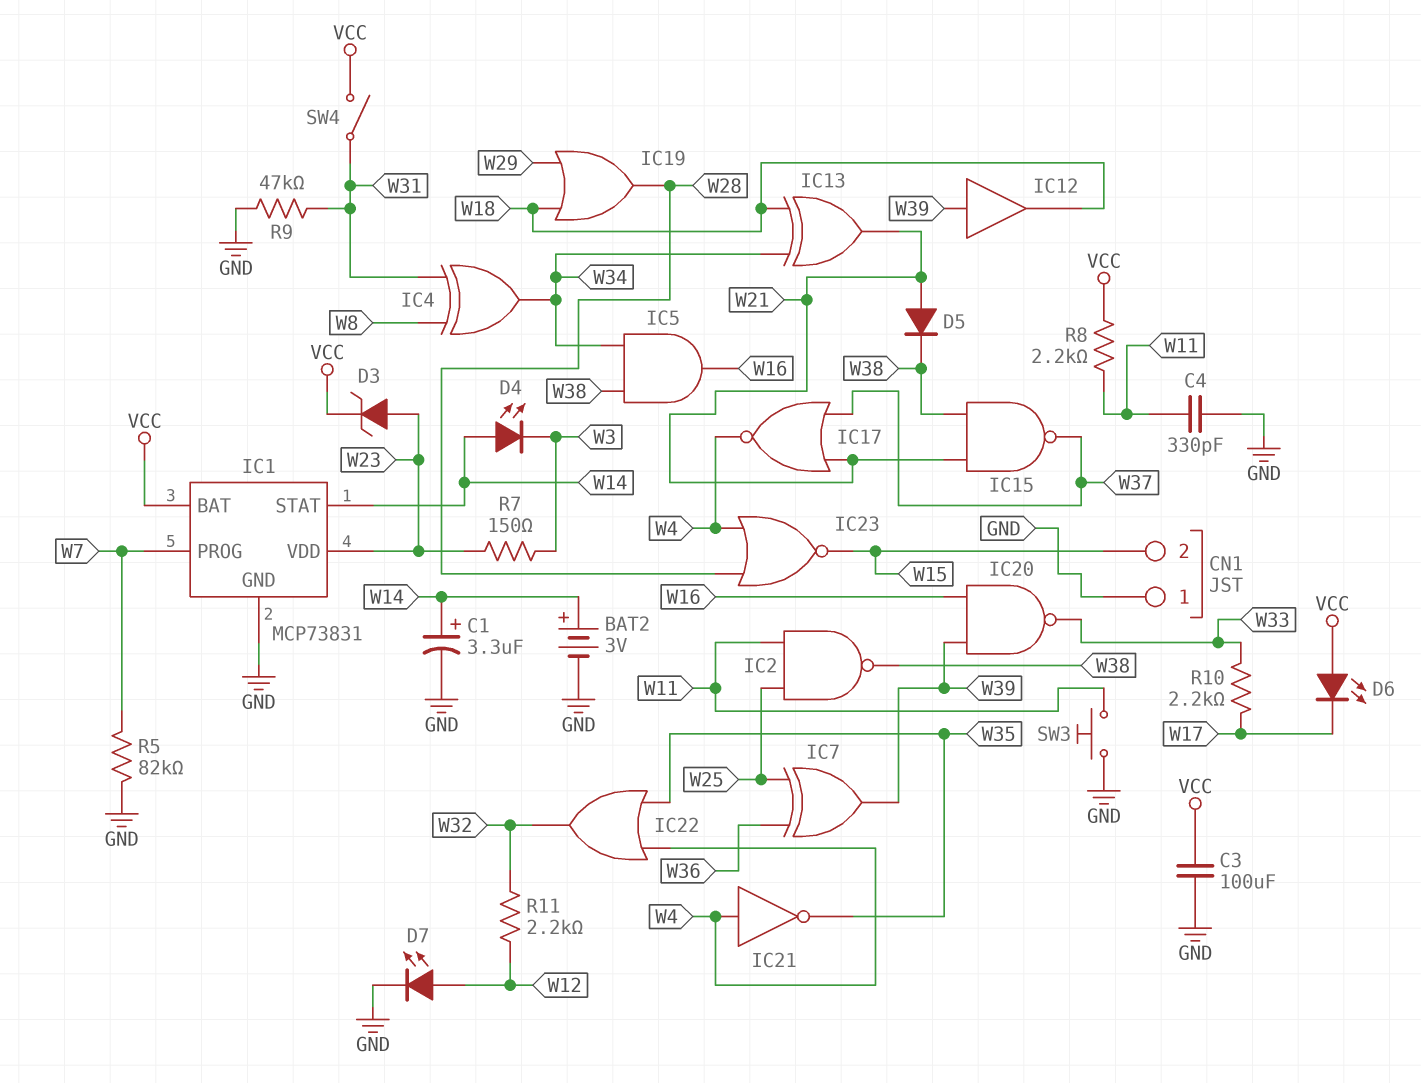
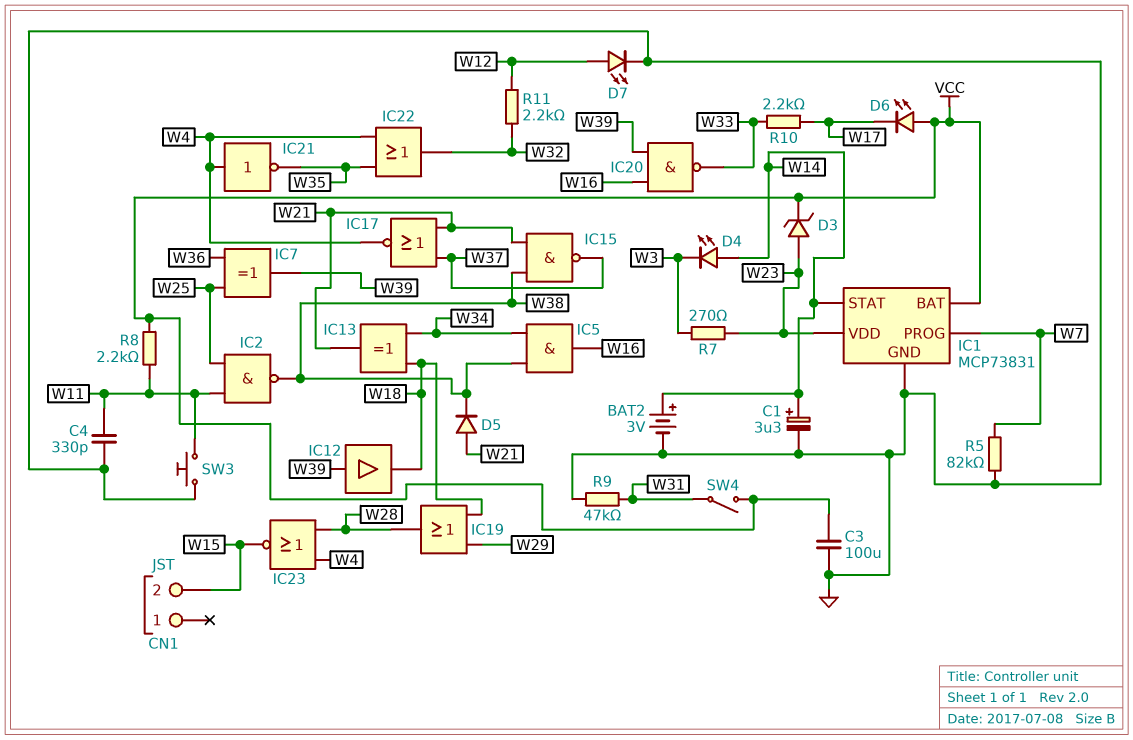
CN1 pin 1: GND -> none
IC4: XOR (in W8, in W31, out W34) -> none
R7: 150 (W3, W23) -> 270 (W3, W23)

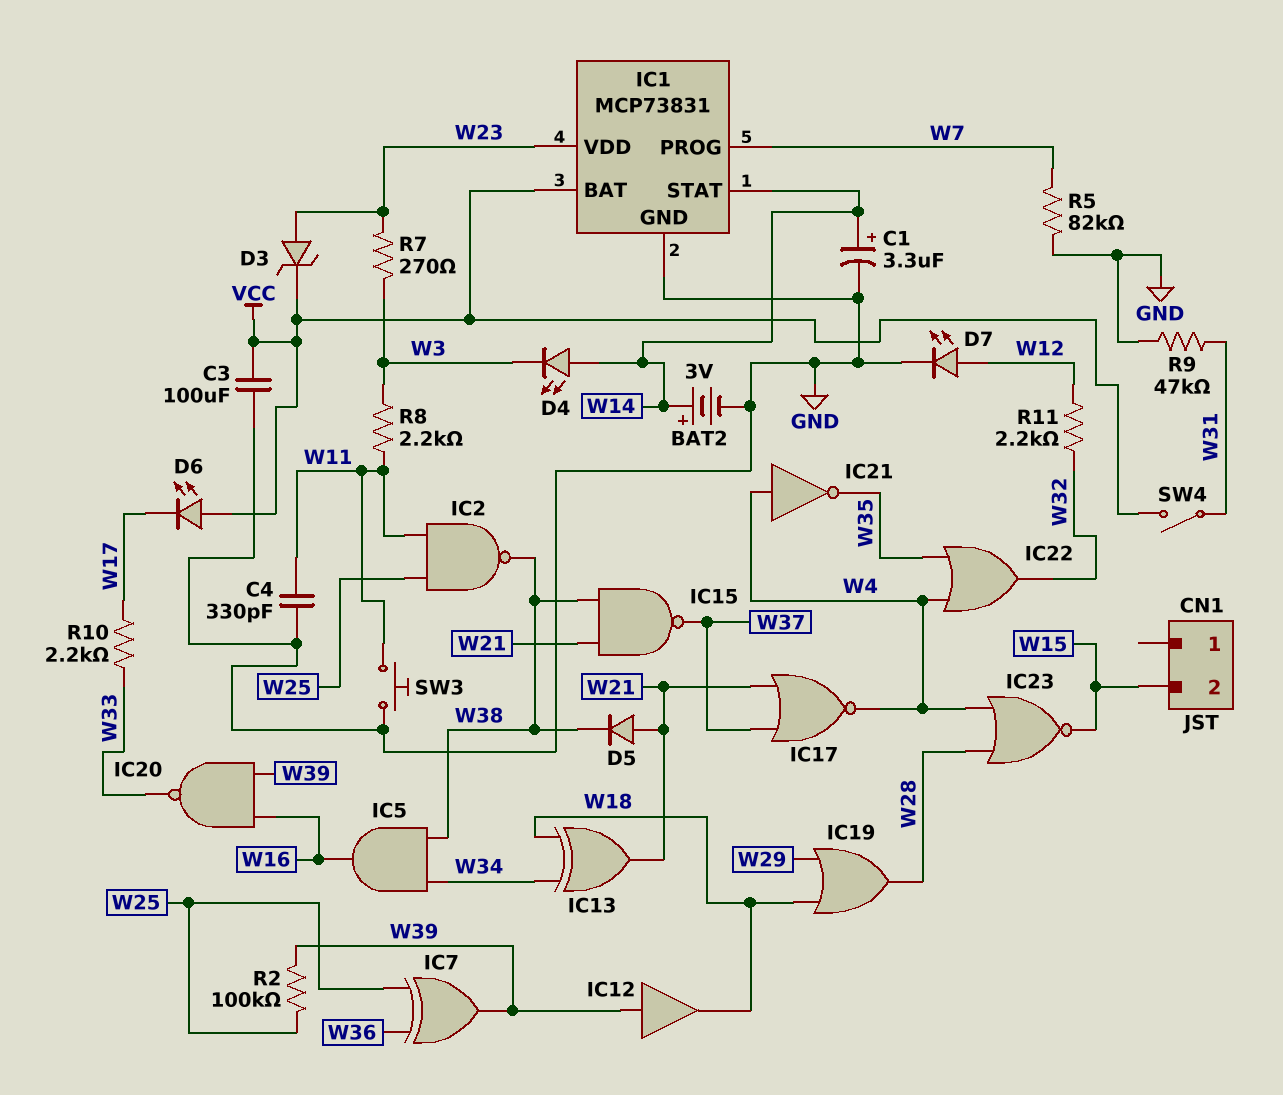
R2: none -> 100k (W25, W39)
R8: 2.2k (VCC, W11) -> 2.2k (W3, W11)

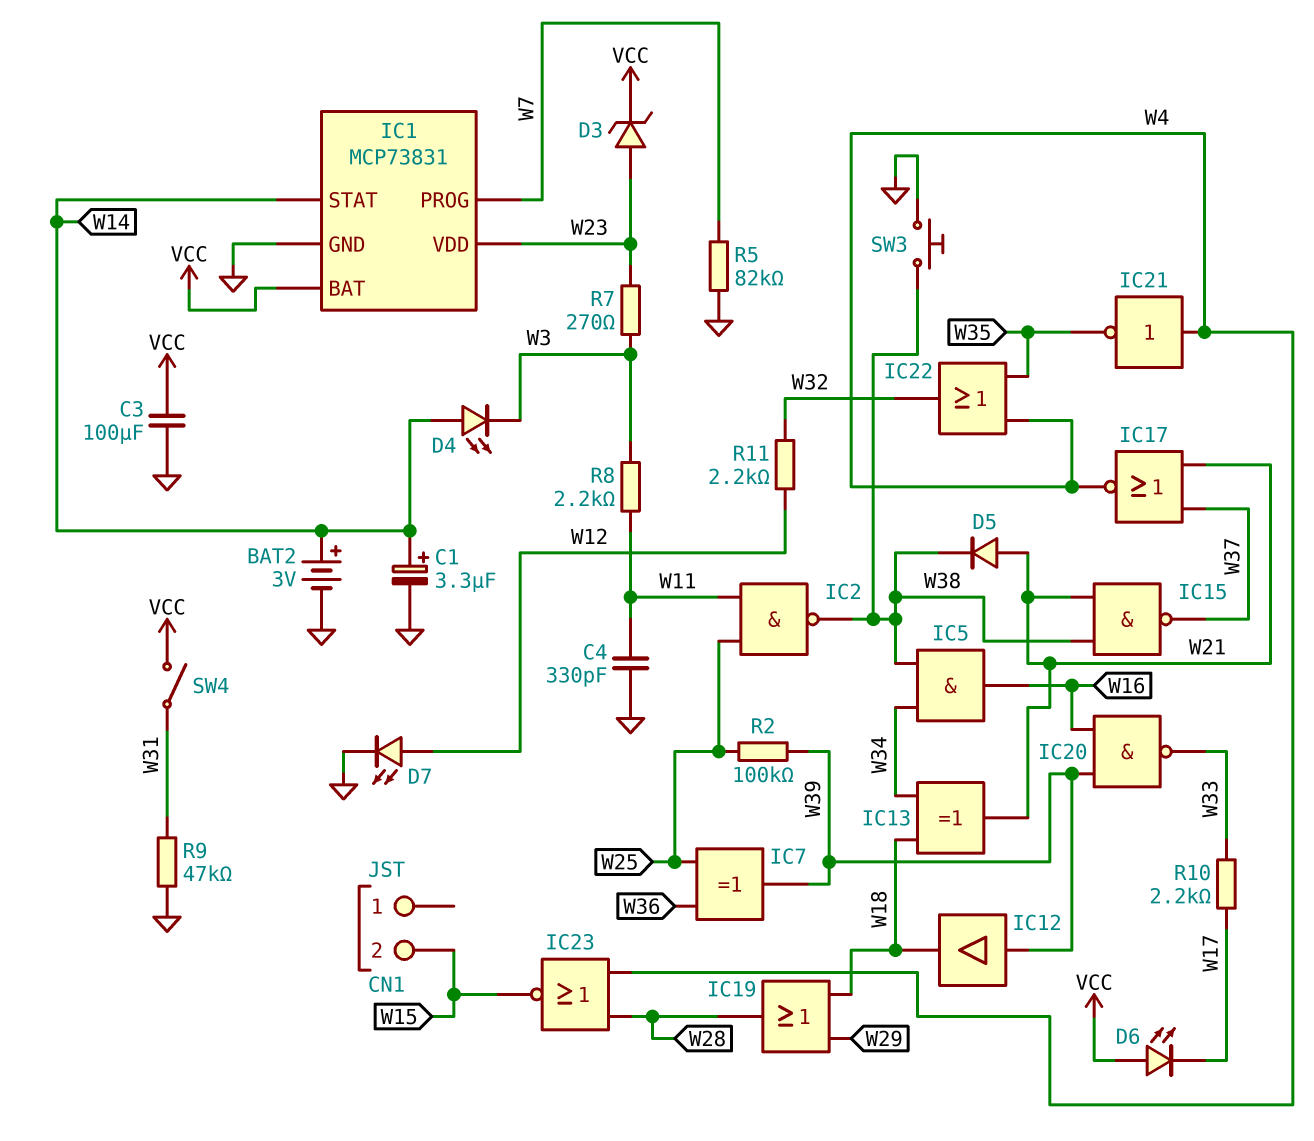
SW3: button (GND, W11) -> button (GND, W38)

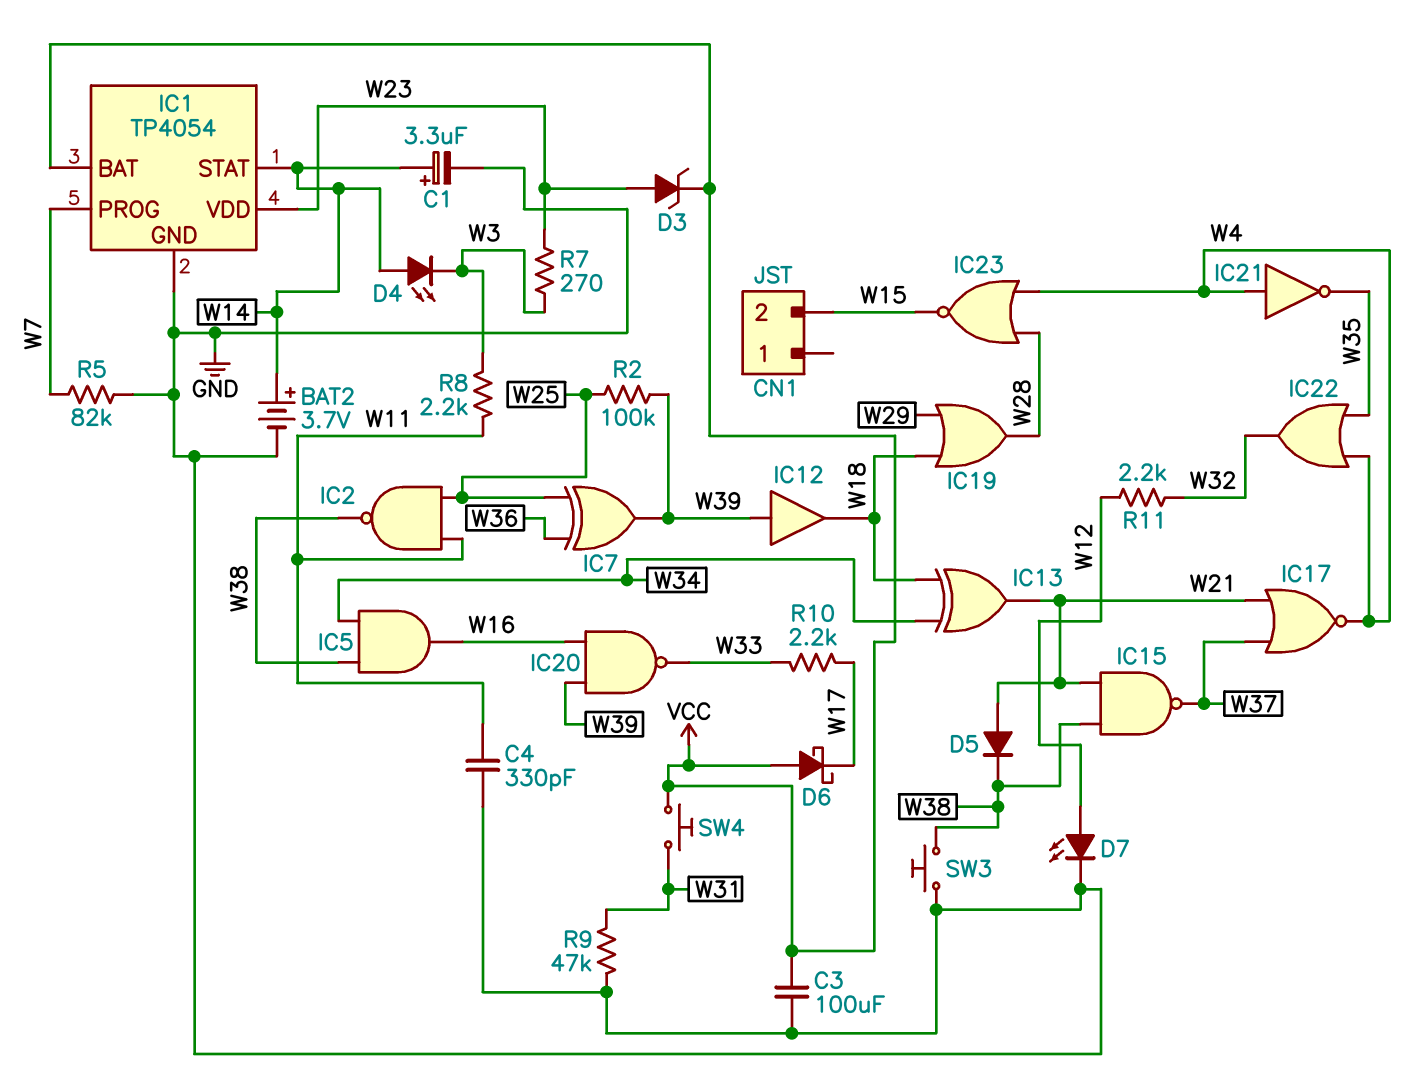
BAT2: 3V (plus W14, minus GND) -> 3.7V (plus W14, minus GND)
D6: LED (A VCC, K W17) -> schottky (A VCC, K W17)
IC1: MCP73831 -> TP4054
SW4: switch (VCC, W31) -> button (VCC, W31)

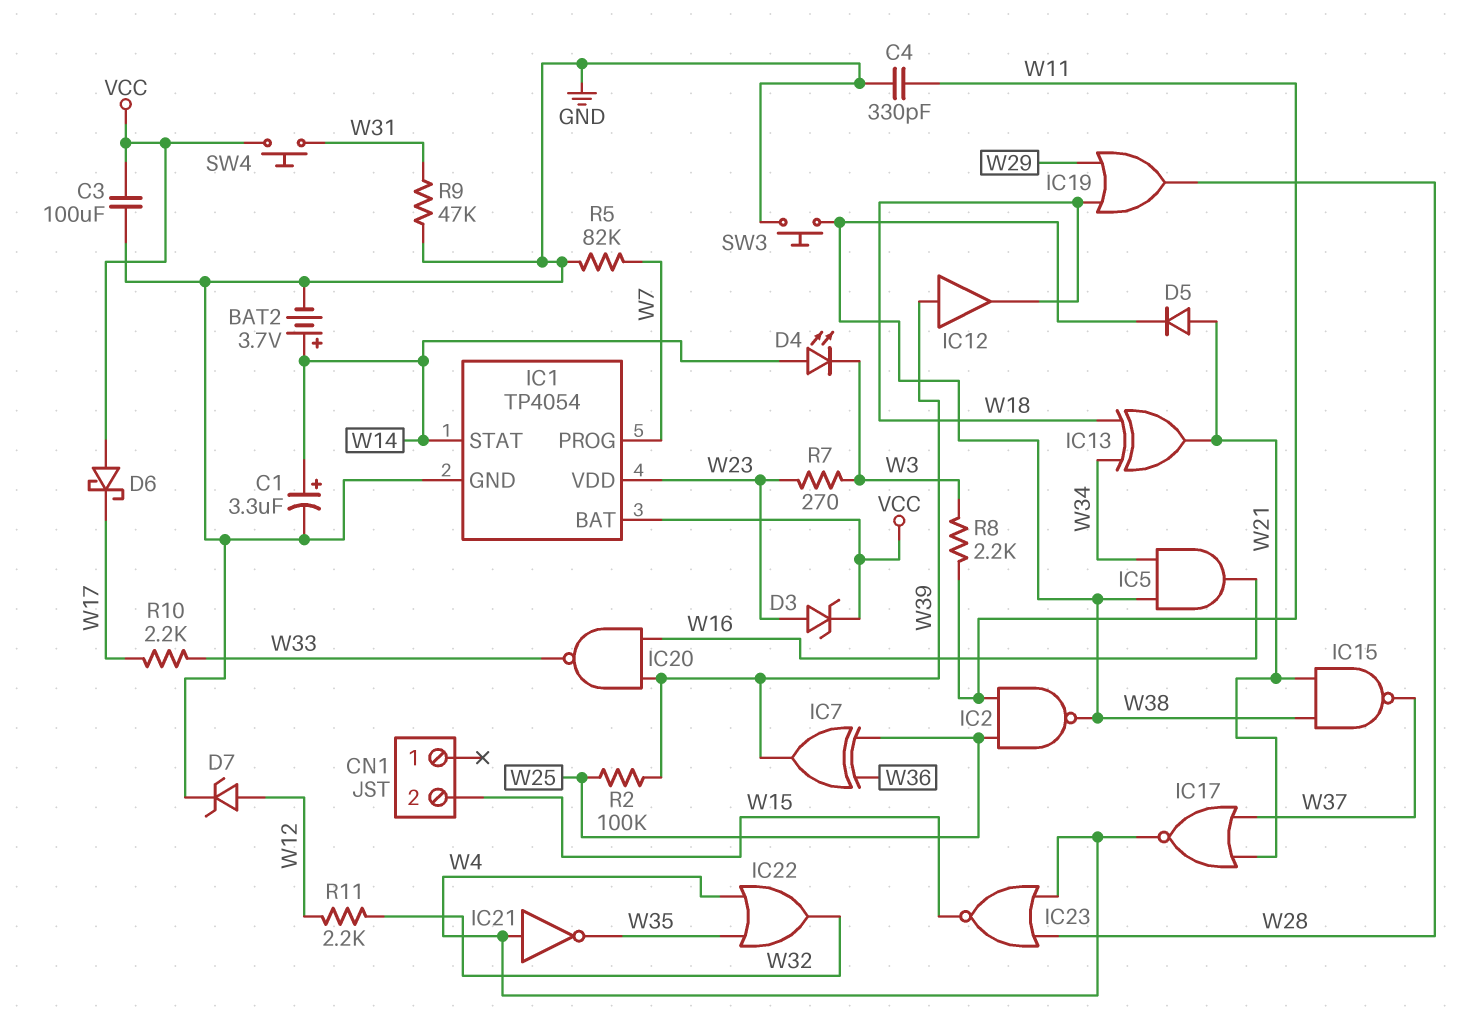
D7: LED (A W12, K GND) -> zener (A W12, K GND)

